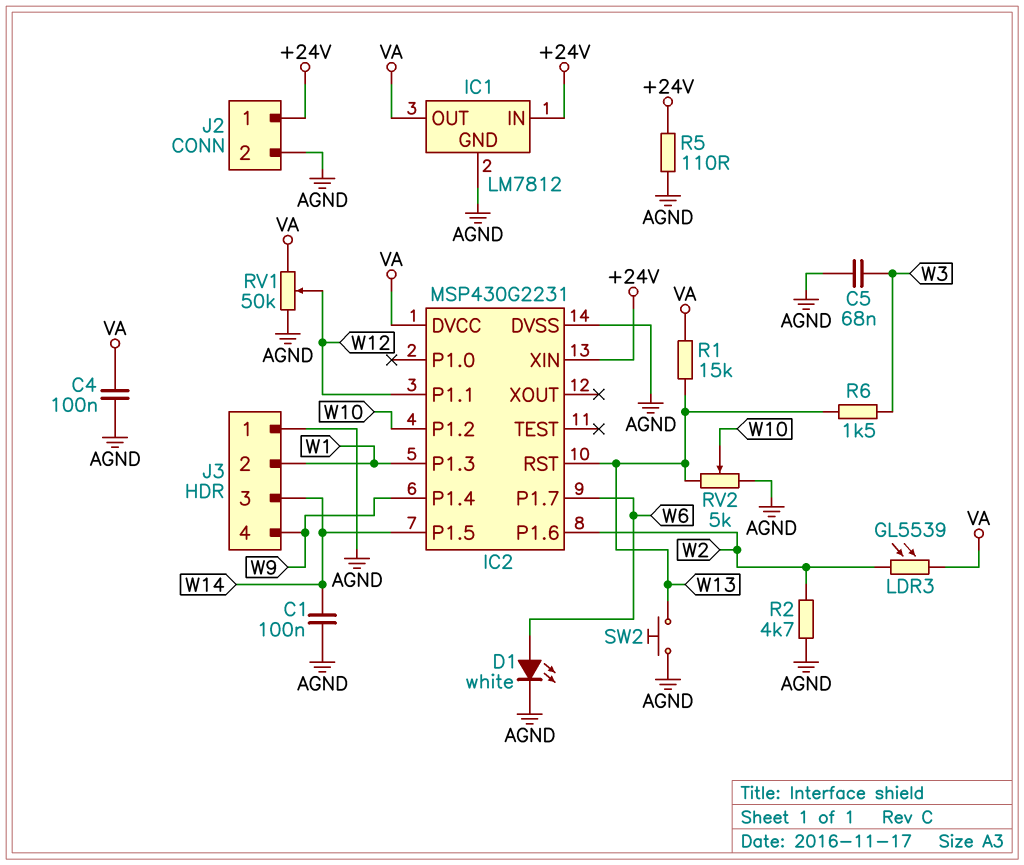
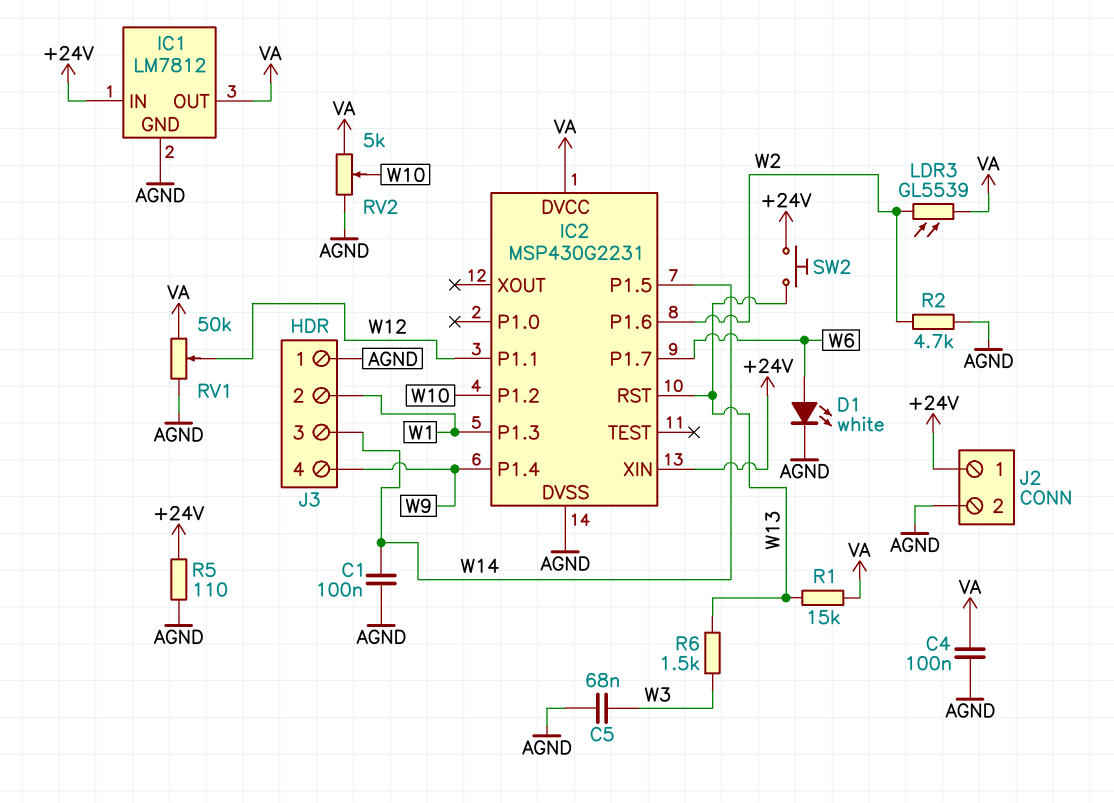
RV2: 5k (AGND, W13, wiper W10) -> 5k (AGND, VA, wiper W10)
SW2: button (AGND, W13) -> button (+24V, W13)

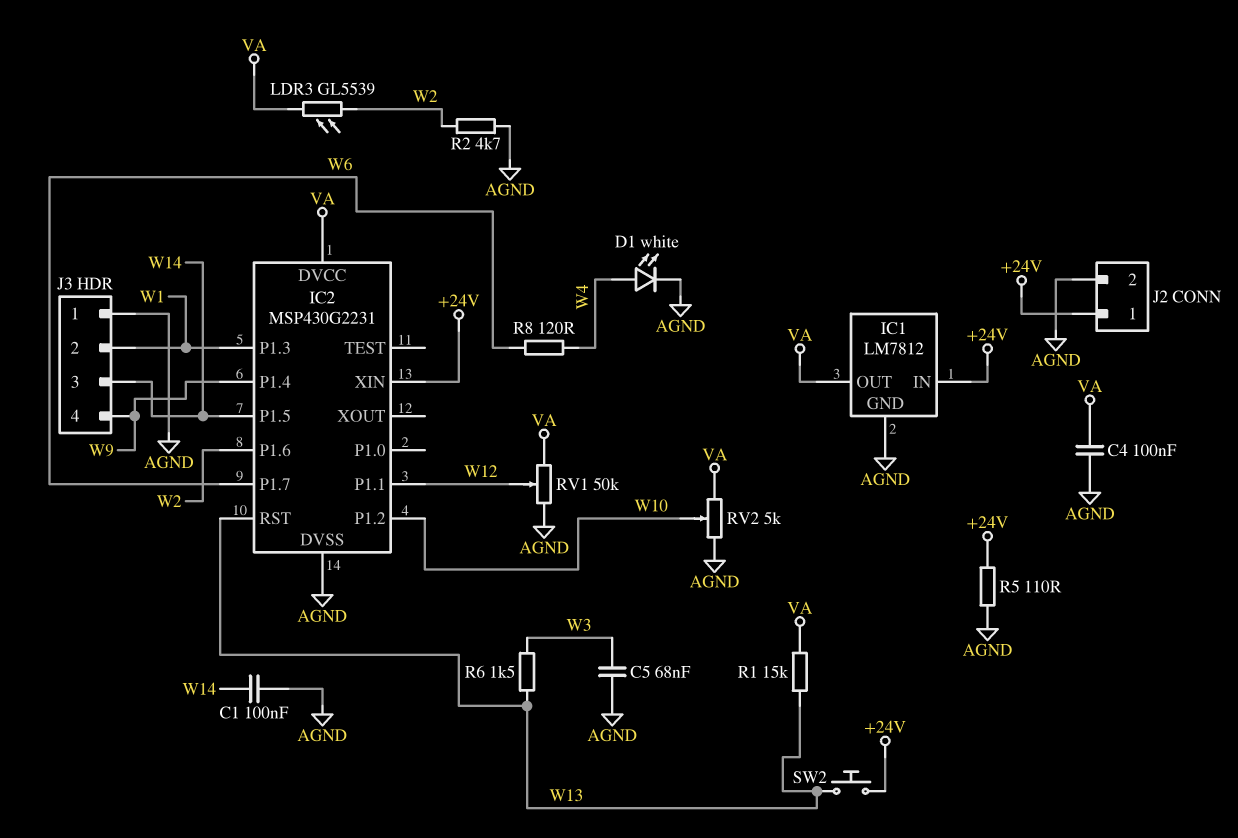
D1: LED white (A W6, K AGND) -> LED white (A W4, K AGND)
R8: none -> 120 (W4, W6)

